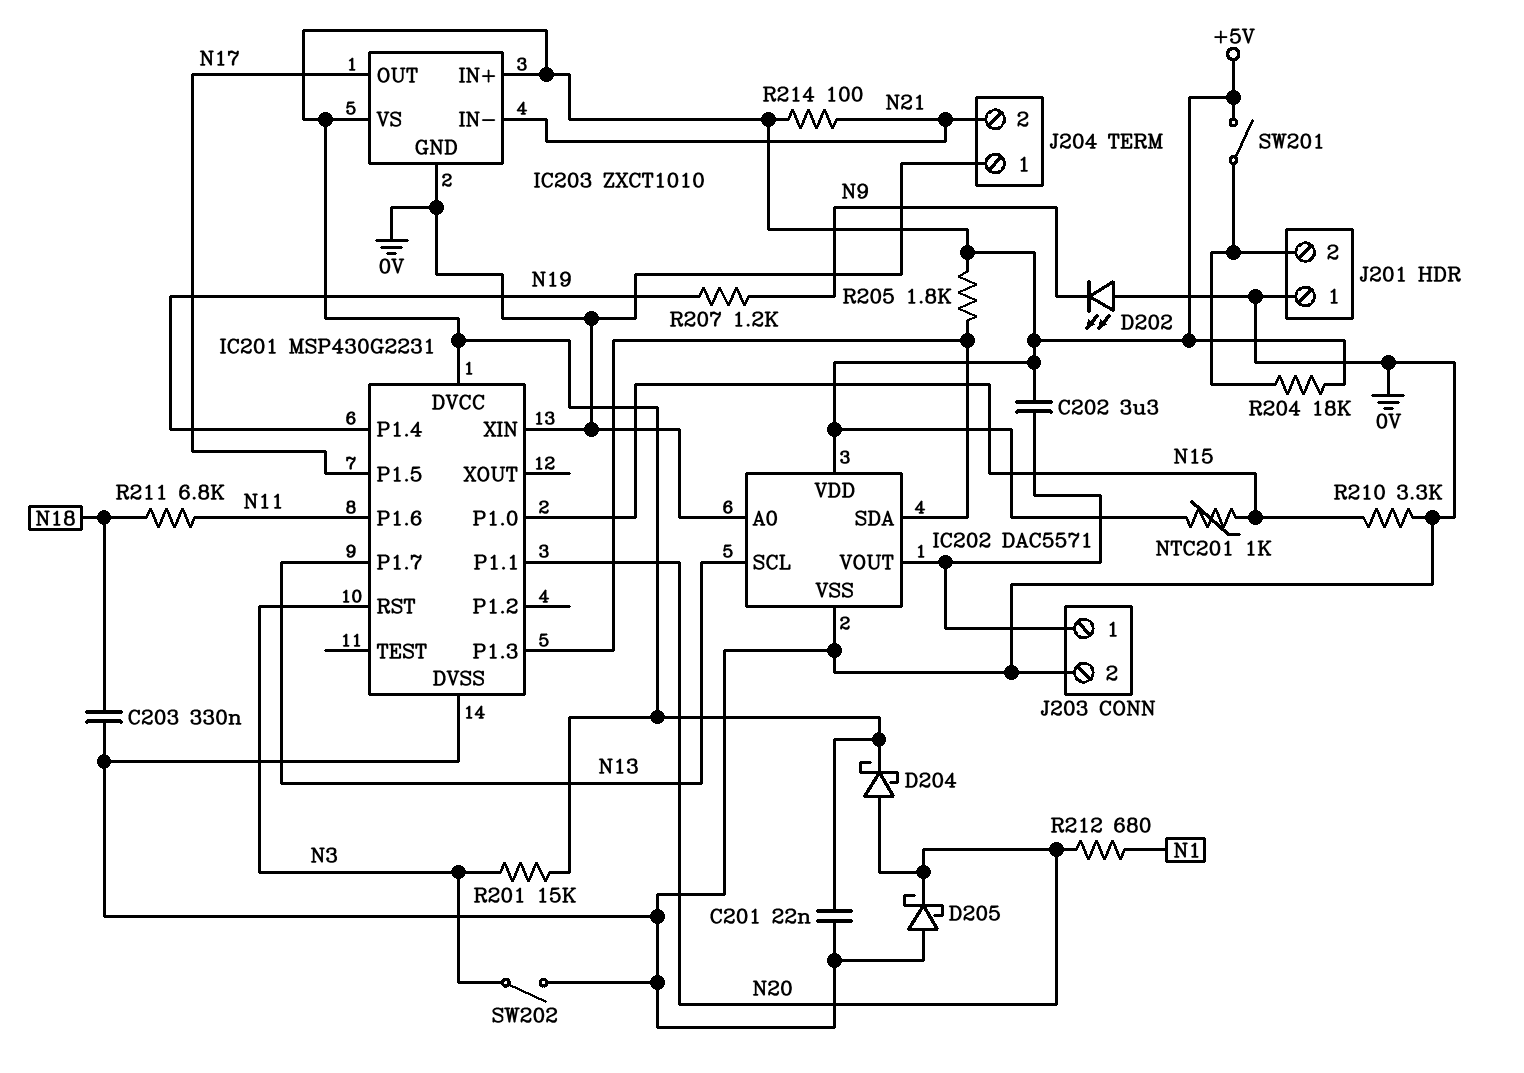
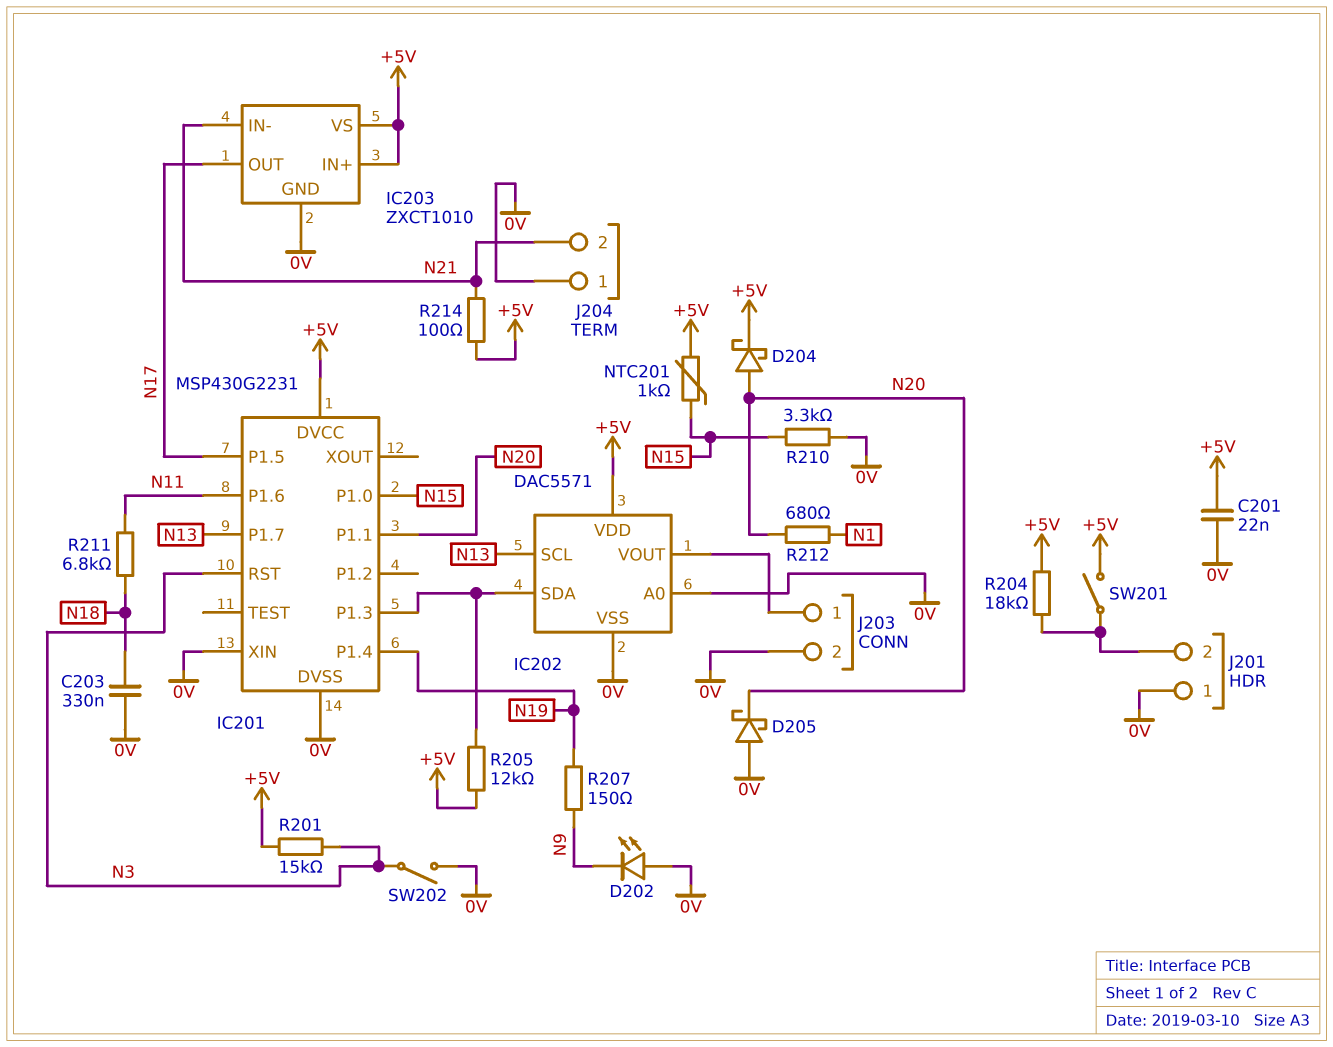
C202: 3.3uF (+5V, IC202/VOUT) -> none
R205: 1.8k (+5V, IC201/P1.3) -> 12k (+5V, IC201/P1.3)
R207: 1.2k (N9, N19) -> 150 (N9, N19)

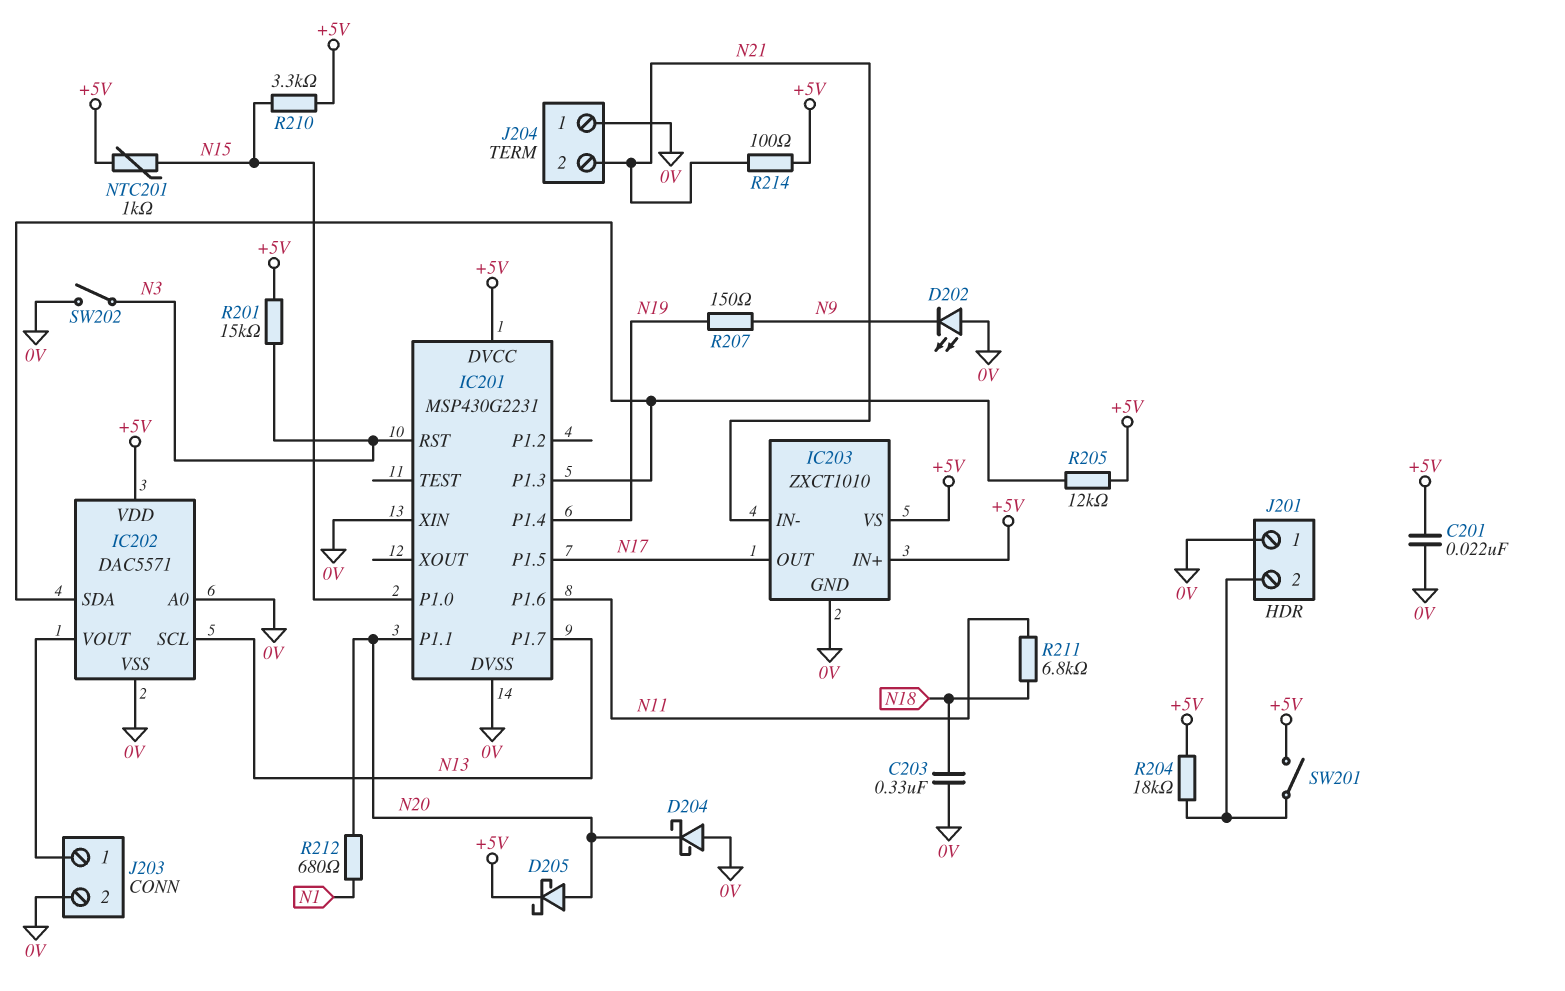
D204: schottky (A N20, K +5V) -> schottky (A 0V, K N20)
D205: schottky (A 0V, K N20) -> schottky (A N20, K +5V)
R210: 3.3k (0V, N15) -> 3.3k (+5V, N15)

